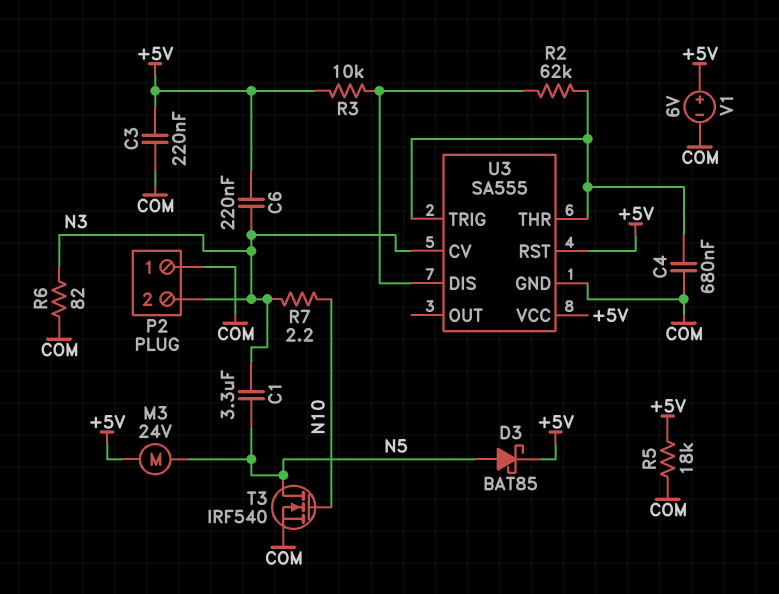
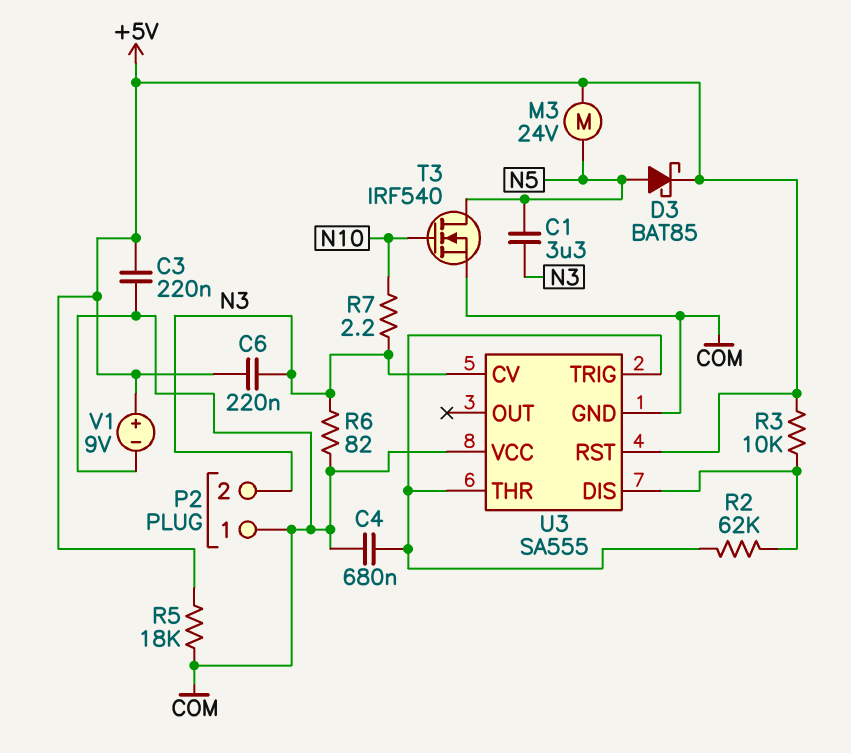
U3 pin VCC: +5V -> COM
V1: 6V (plus +5V, minus COM) -> 9V (plus +5V, minus COM)

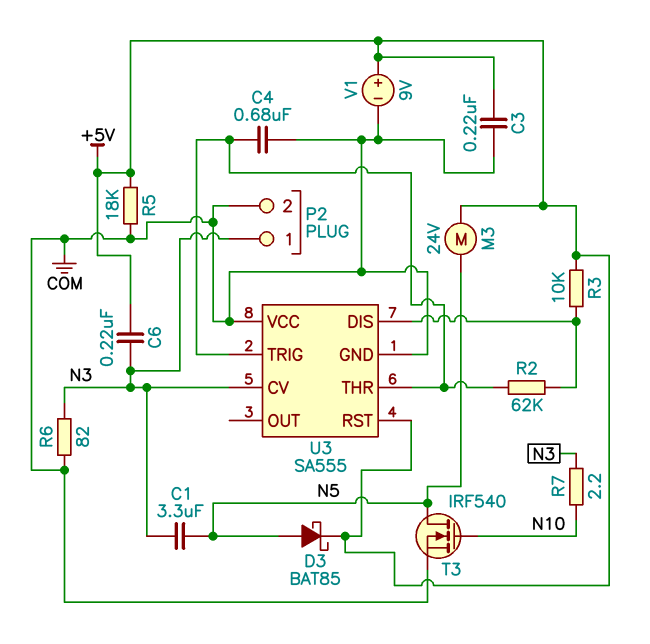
P2 pin 1: COM -> N3
P2 pin 2: N3 -> COM

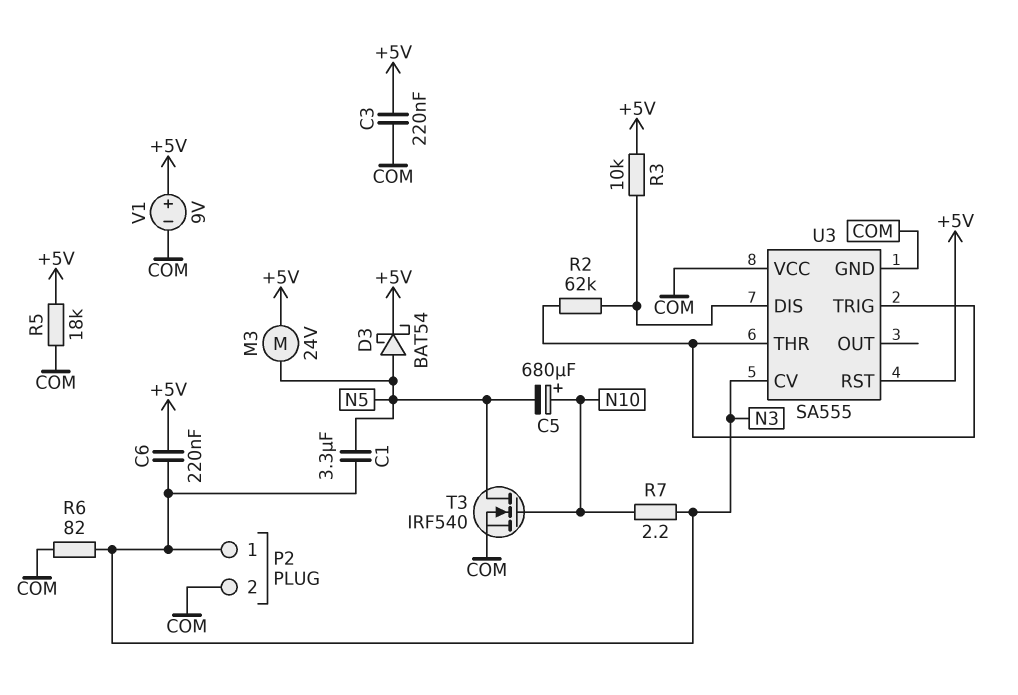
C4: 680nF (COM, U3/THR) -> none
C5: none -> 680uF (plus N10, minus N5)
D3: schottky BAT85 (A N5, K +5V) -> schottky BAT54 (A N5, K +5V)

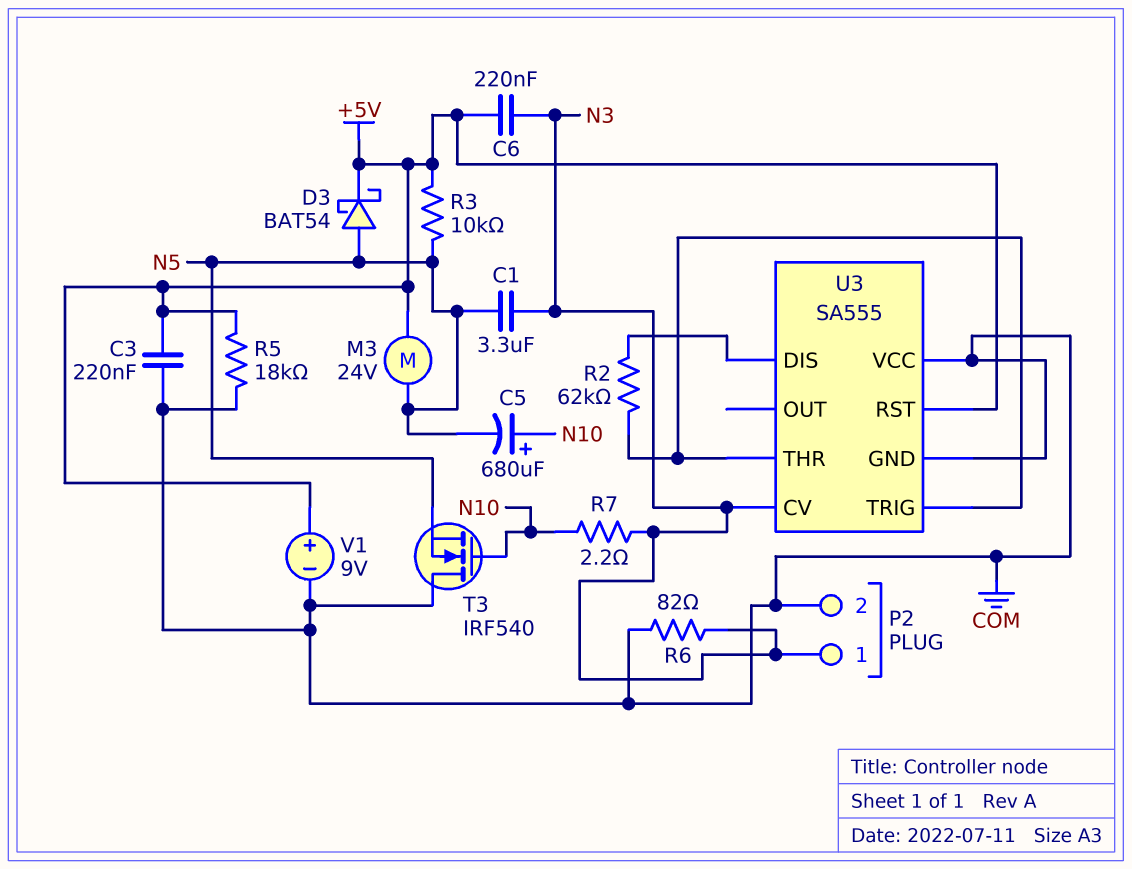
R3: 10k (+5V, U3/DIS) -> 10k (+5V, N5)
T3: NMOS IRF540 (G N10, D N5, S COM) -> NMOS IRF540 (G N10, D COM, S N5)

